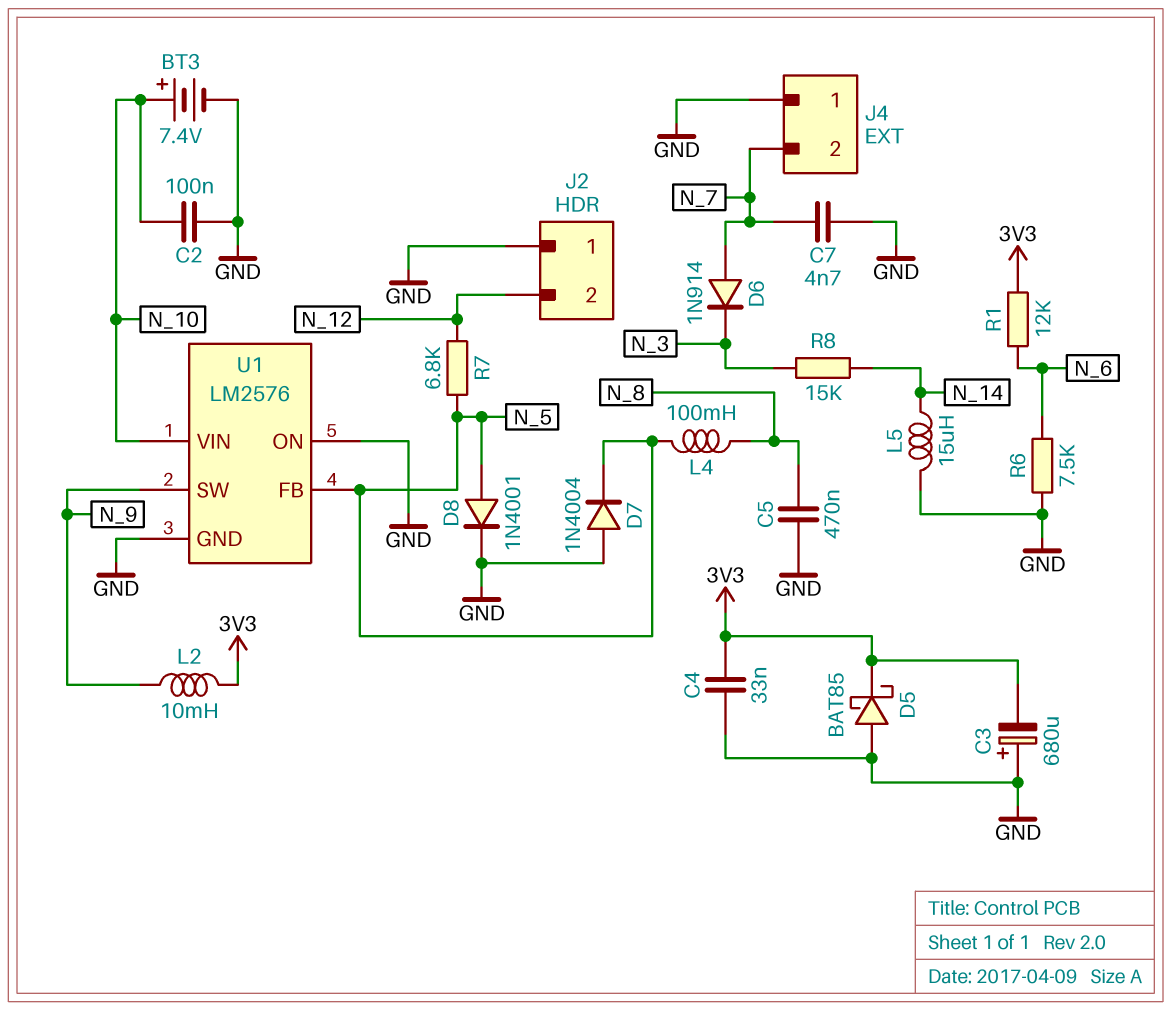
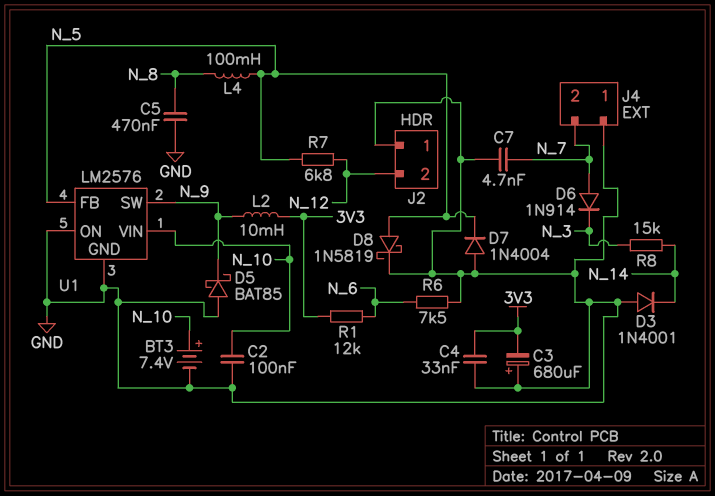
D3: none -> diode 1N4001 (A GND, K N_14)
D5: schottky BAT85 (A GND, K 3V3) -> schottky BAT85 (A GND, K N_9)
D8: diode 1N4001 (A N_5, K GND) -> schottky 1N5819 (A N_5, K GND)
L5: 15uH (GND, N_14) -> none

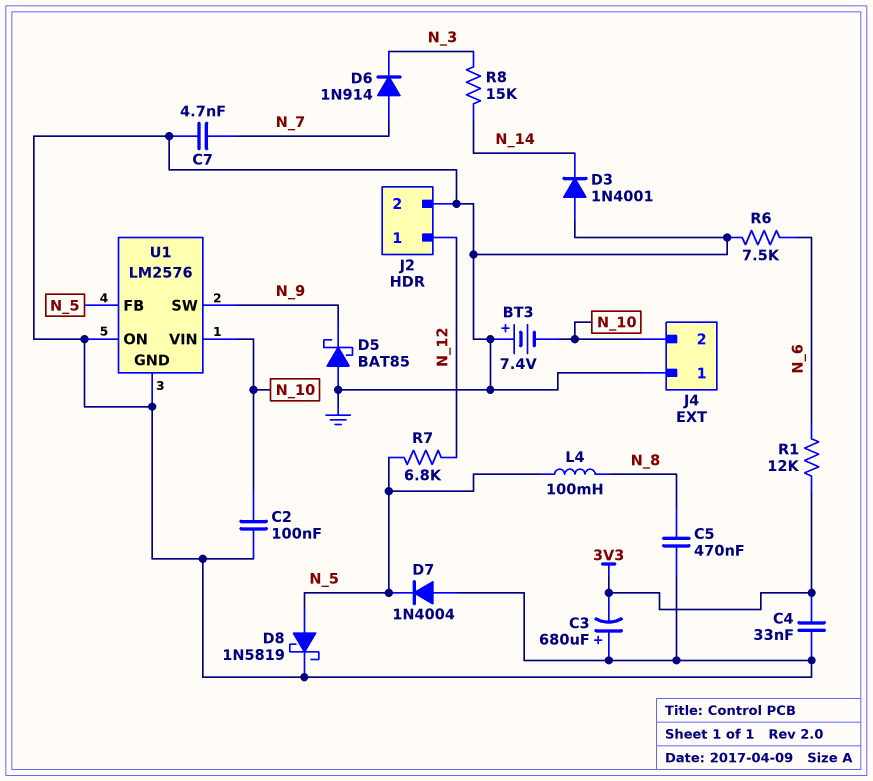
BT3: 7.4V (plus N_10, minus GND) -> 7.4V (plus GND, minus N_10)
J2 pin 1: GND -> N_12
J2 pin 2: N_12 -> GND
J4 pin 2: N_7 -> N_10
L2: 10mH (3V3, N_9) -> none

